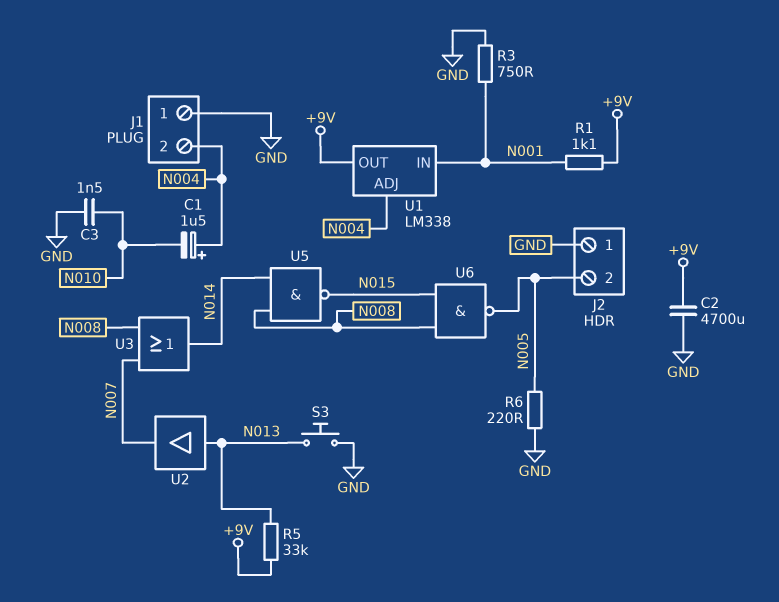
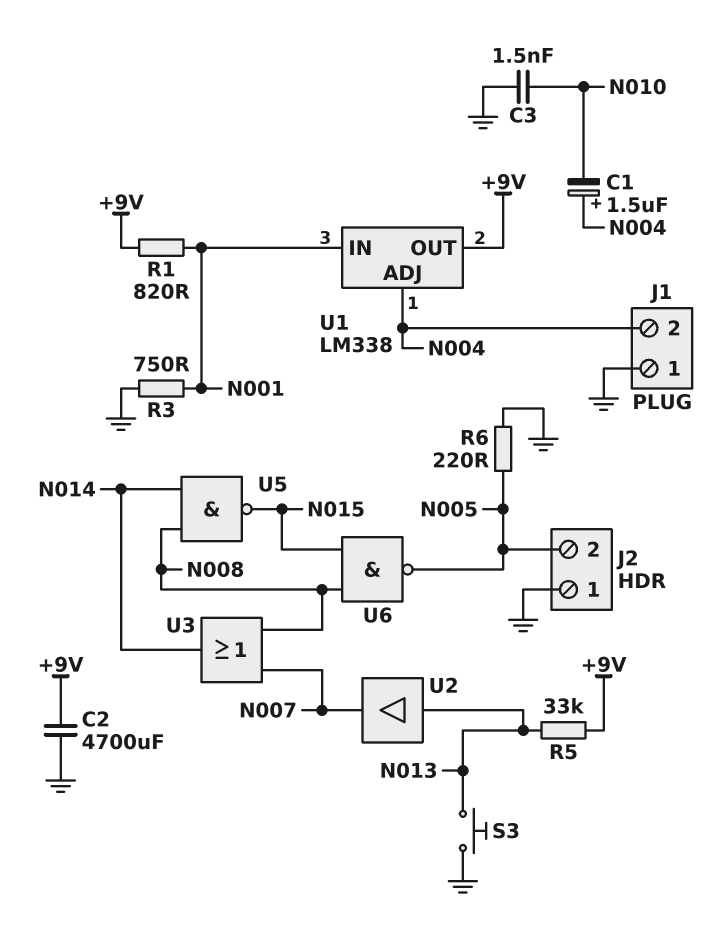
R1: 1.1k (+9V, N001) -> 820 (+9V, N001)

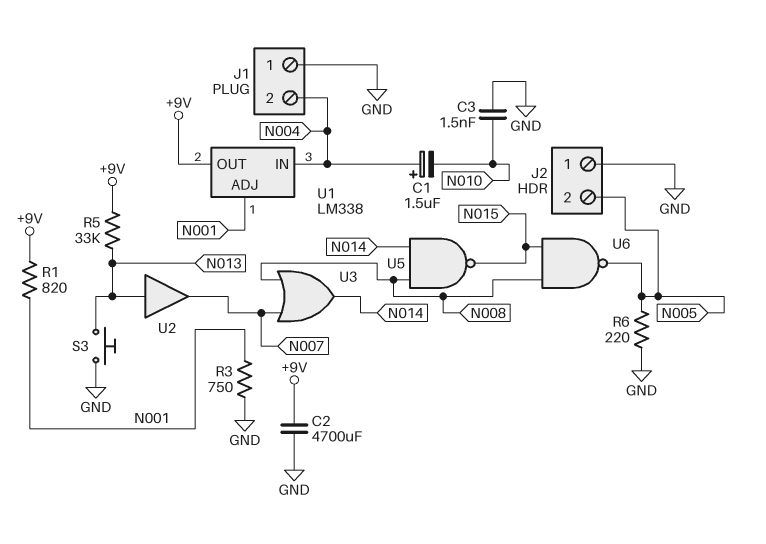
U1 pin ADJ: N004 -> N001
U1 pin IN: N001 -> N004

